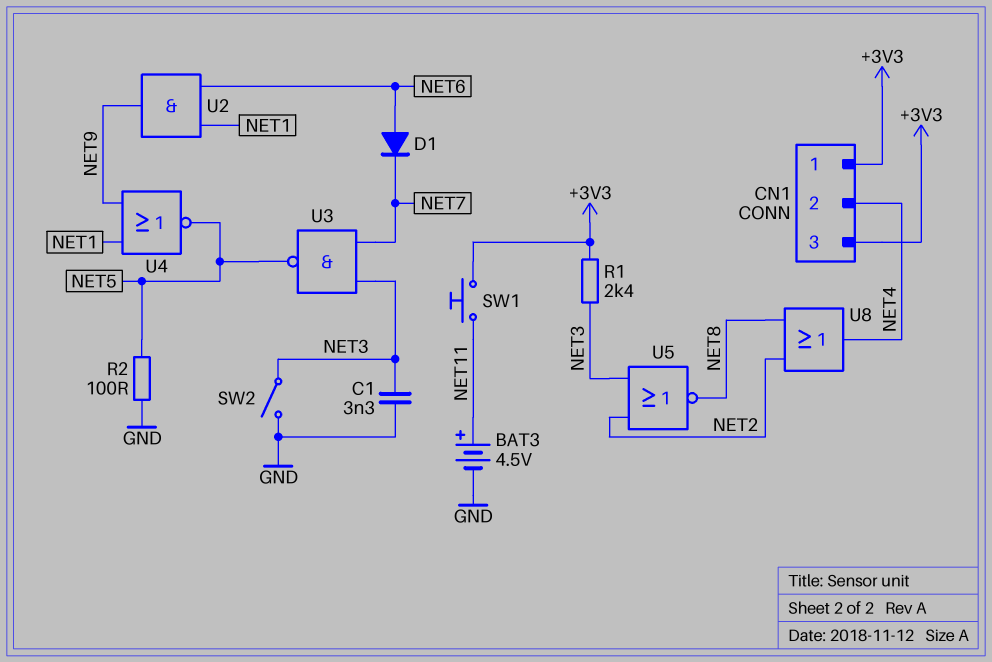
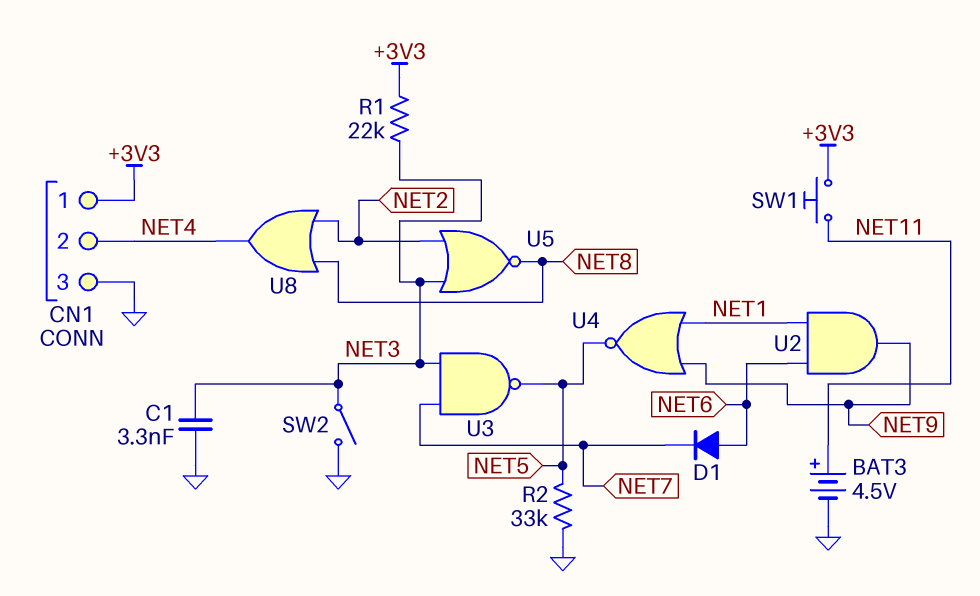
CN1 pin 3: +3V3 -> GND
R1: 2.4k (+3V3, NET3) -> 22k (+3V3, NET3)
R2: 100 (GND, NET5) -> 33k (GND, NET5)

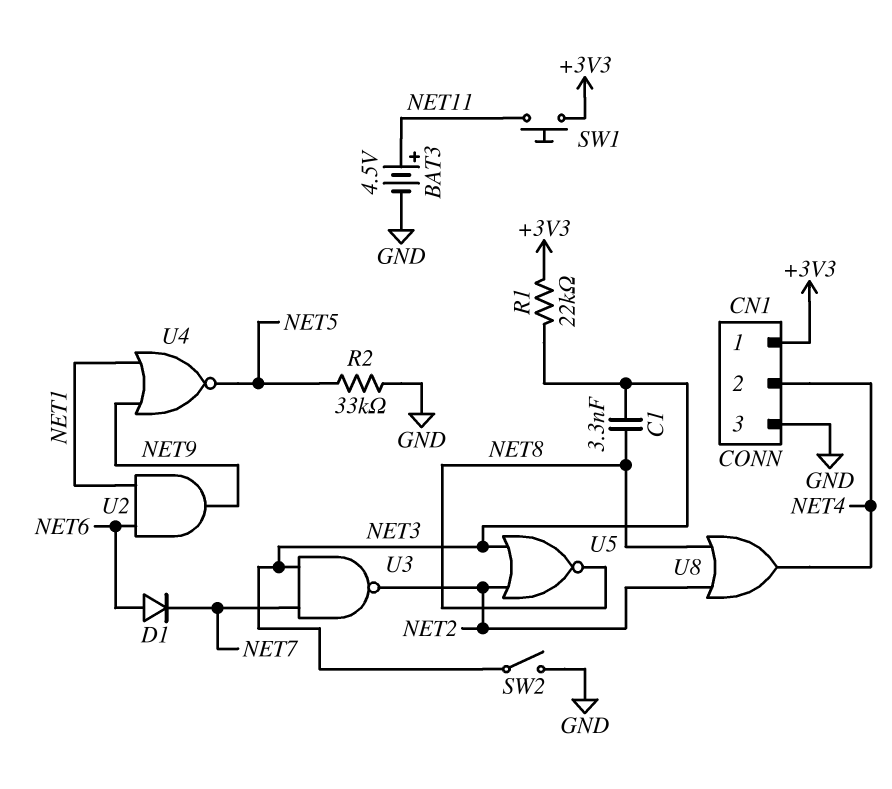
C1: 3.3nF (GND, NET3) -> 3.3nF (NET3, NET8)
U3: NAND (in NET3, in NET7, out NET5) -> NAND (in NET3, in NET7, out NET2)

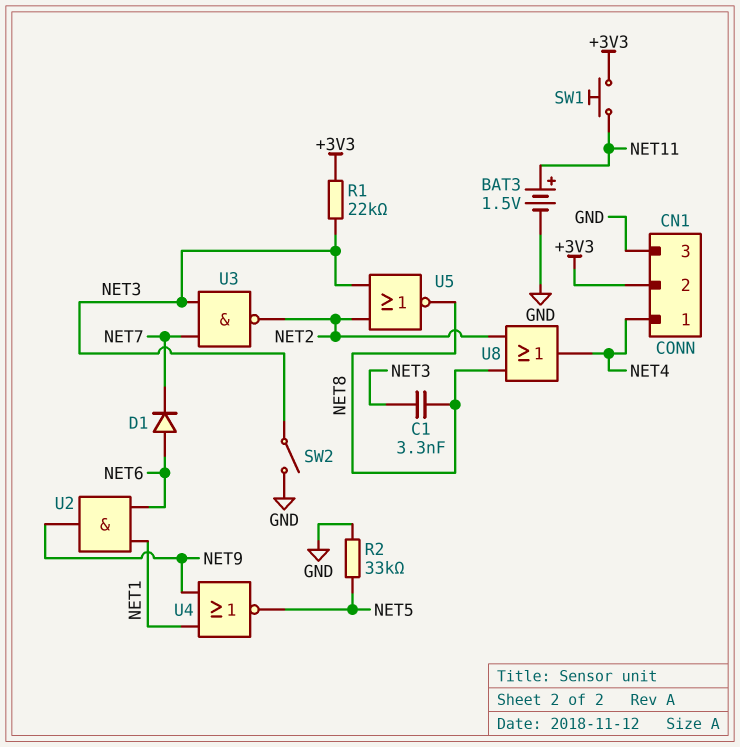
BAT3: 4.5V (plus NET11, minus GND) -> 1.5V (plus NET11, minus GND)
CN1 pin 1: +3V3 -> NET4
CN1 pin 2: NET4 -> +3V3

